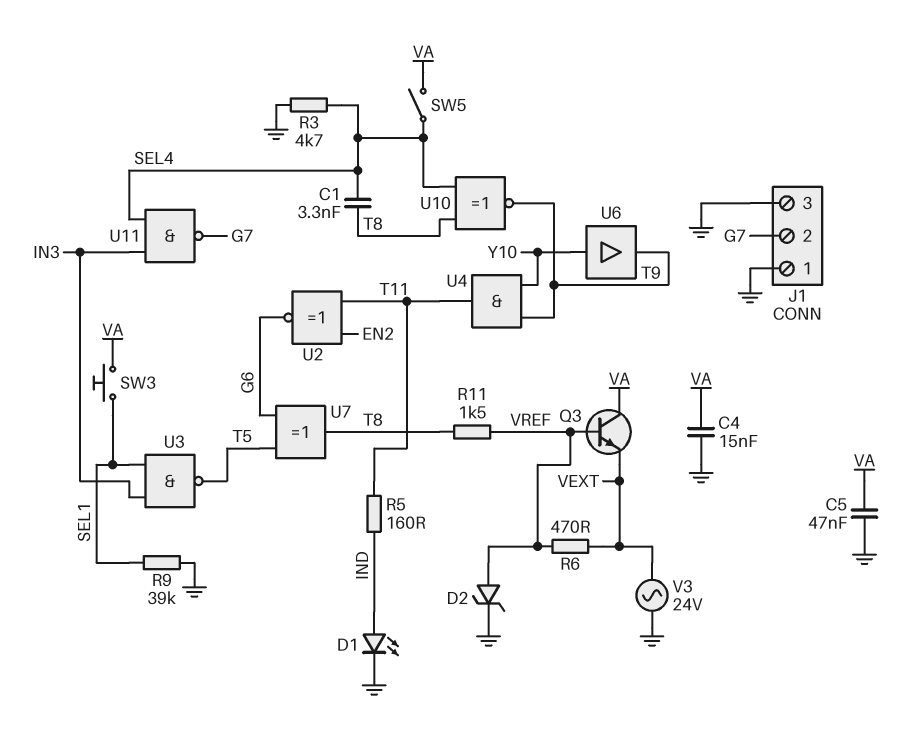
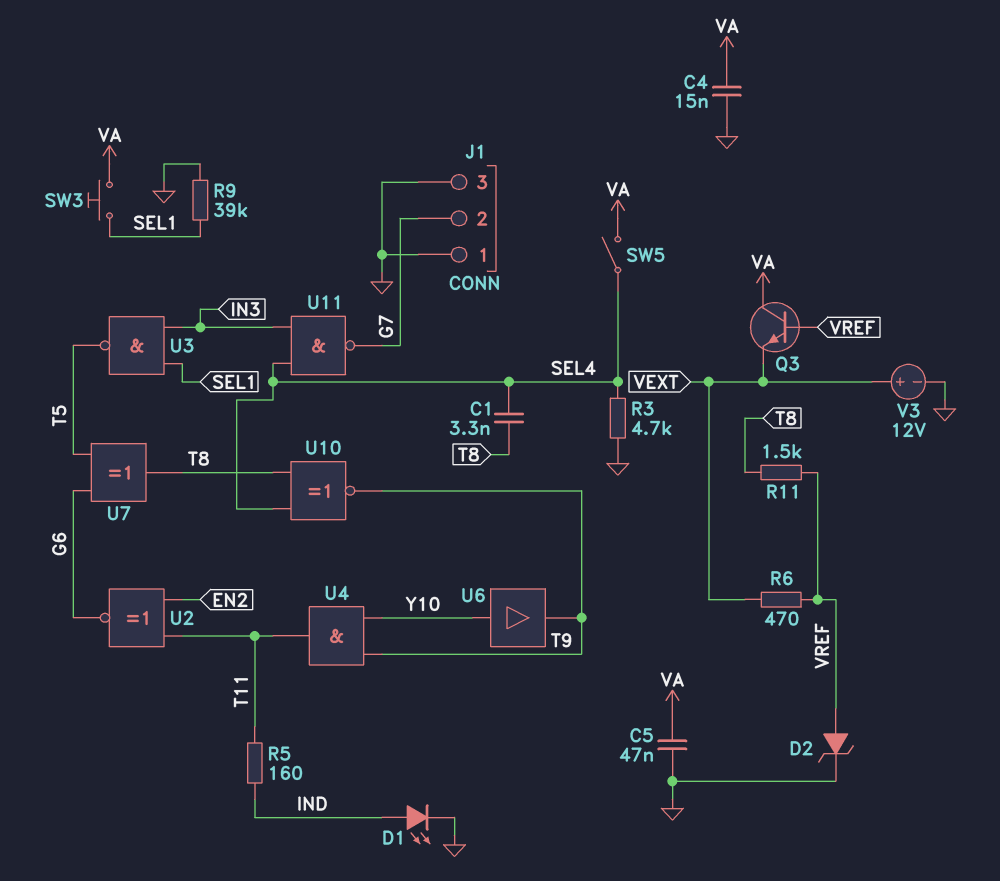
V3: AC 24V (GND, VEXT) -> 12V (plus VEXT, minus GND)

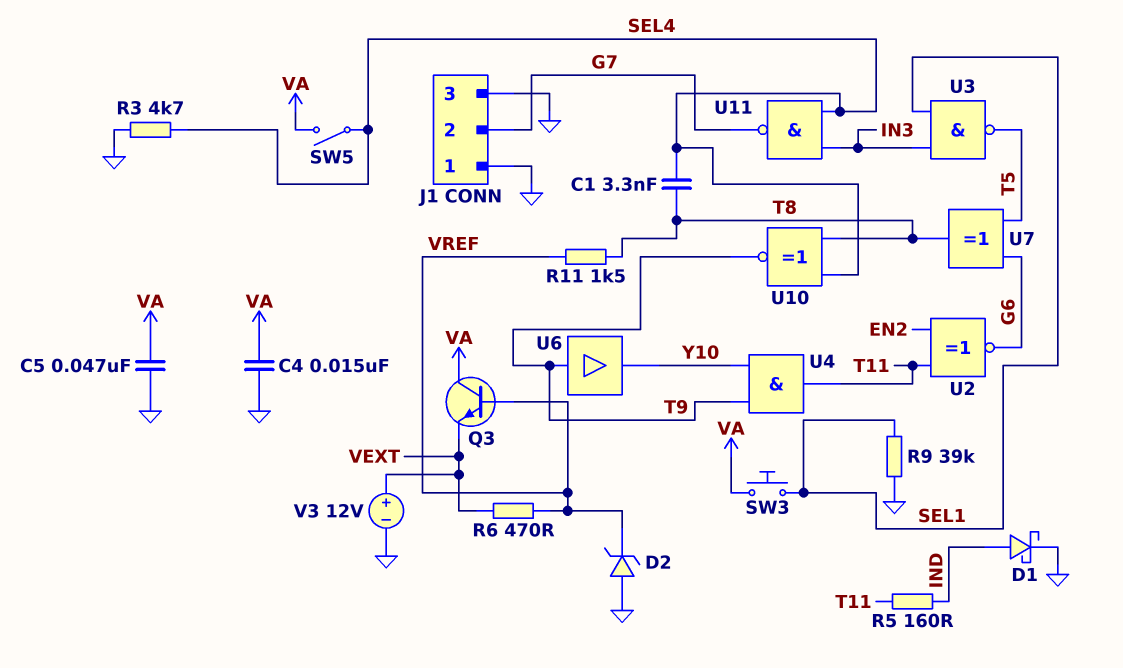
D1: LED (A IND, K GND) -> schottky (A IND, K GND)
D2: zener (A VREF, K GND) -> zener (A GND, K VREF)
U6: buffer (in Y10, out T9) -> buffer (in T9, out Y10)

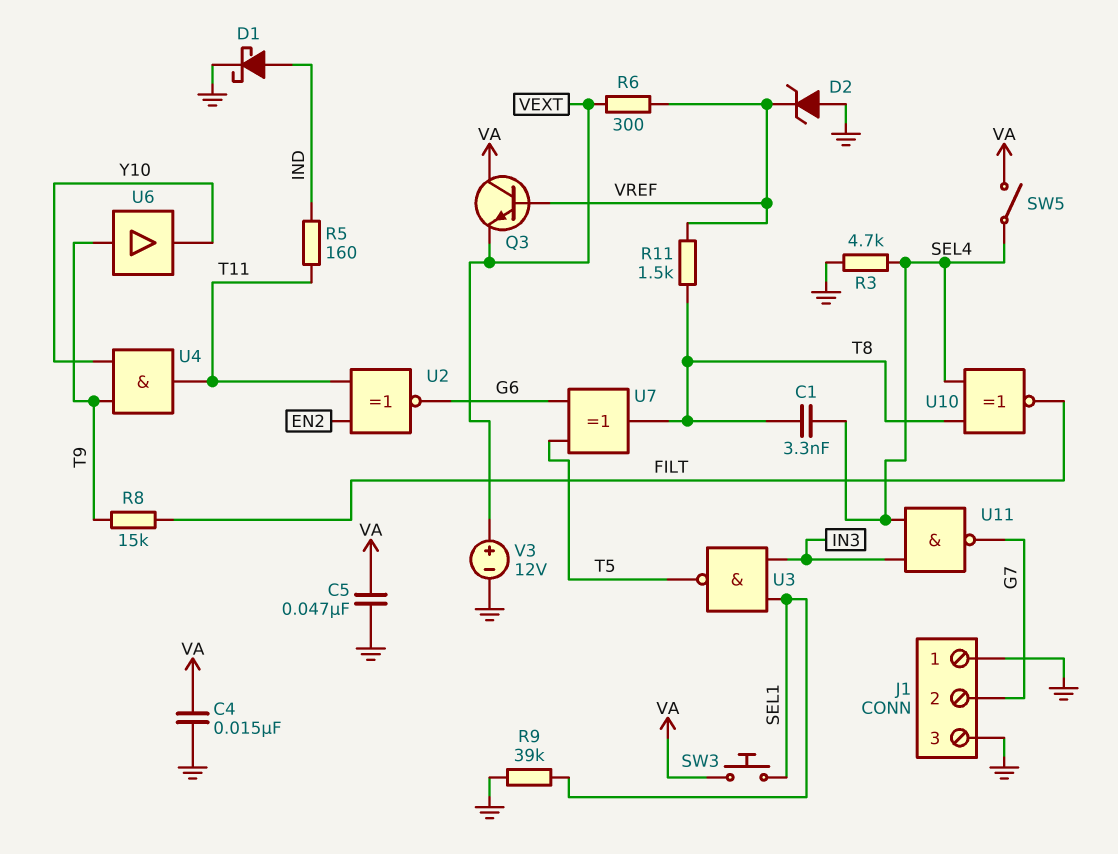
R6: 470 (VEXT, VREF) -> 300 (VEXT, VREF)
R8: none -> 15k (FILT, T9)
U10: XNOR (in SEL4, in T8, out T9) -> XNOR (in SEL4, in T8, out FILT)

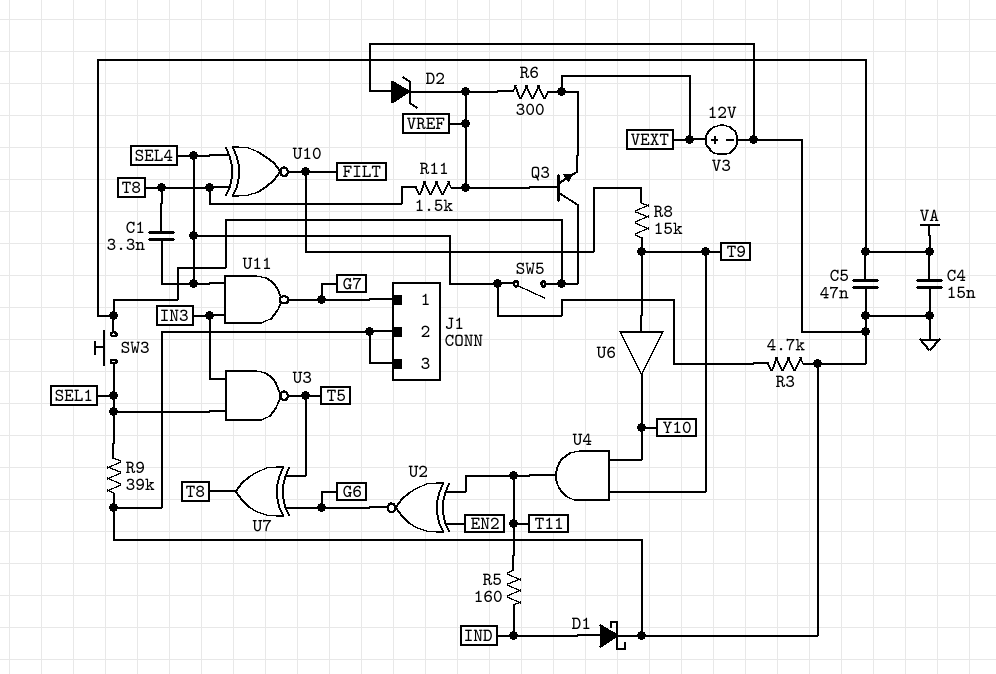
J1 pin 1: GND -> G7
J1 pin 2: G7 -> GND

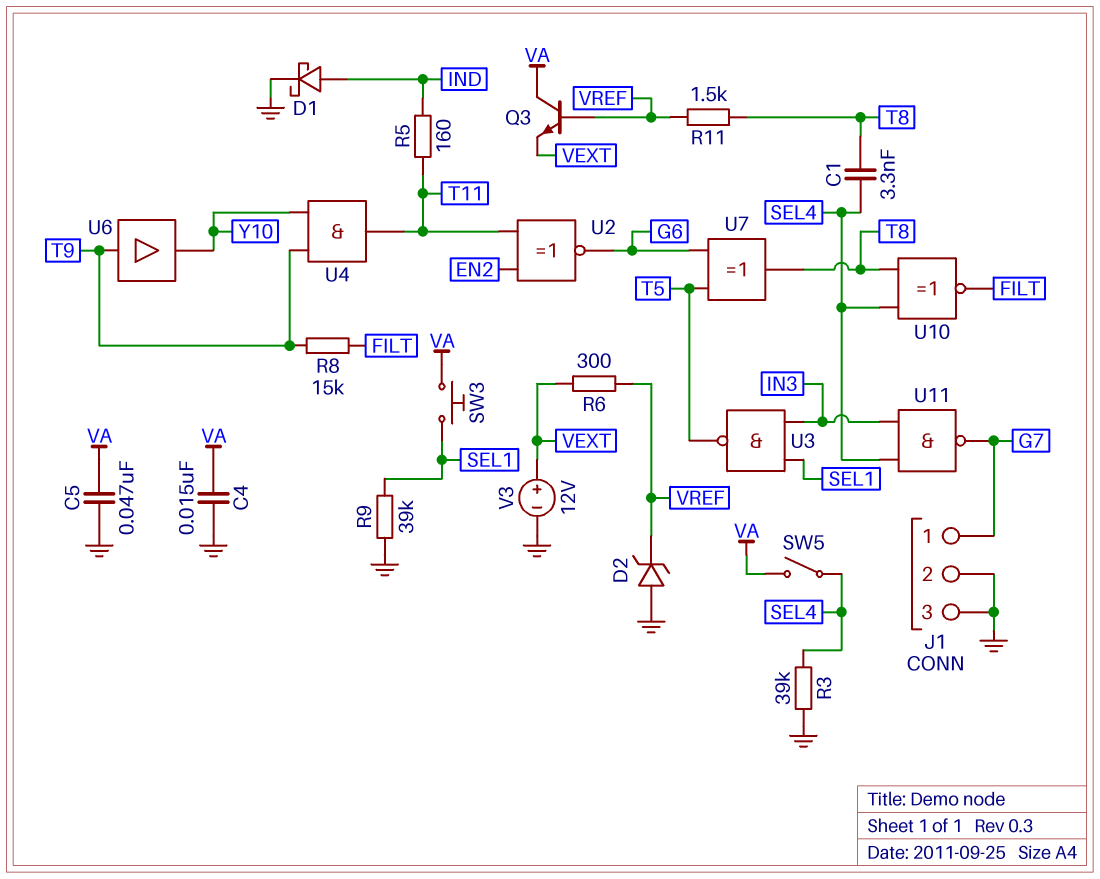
R3: 4.7k (GND, SEL4) -> 39k (GND, SEL4)

